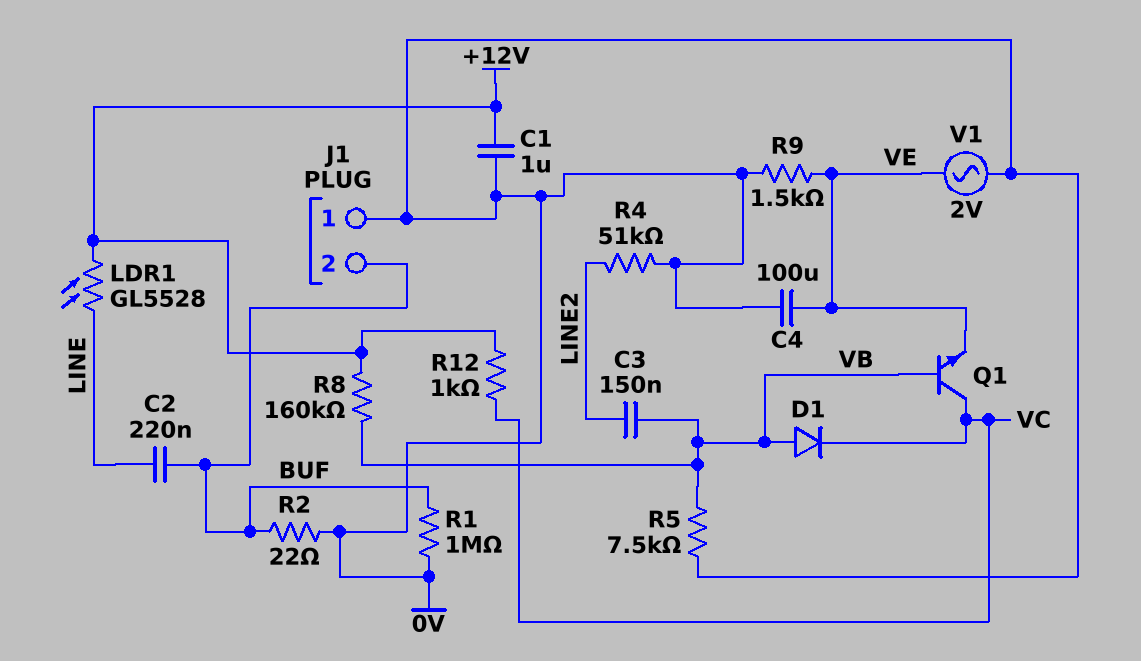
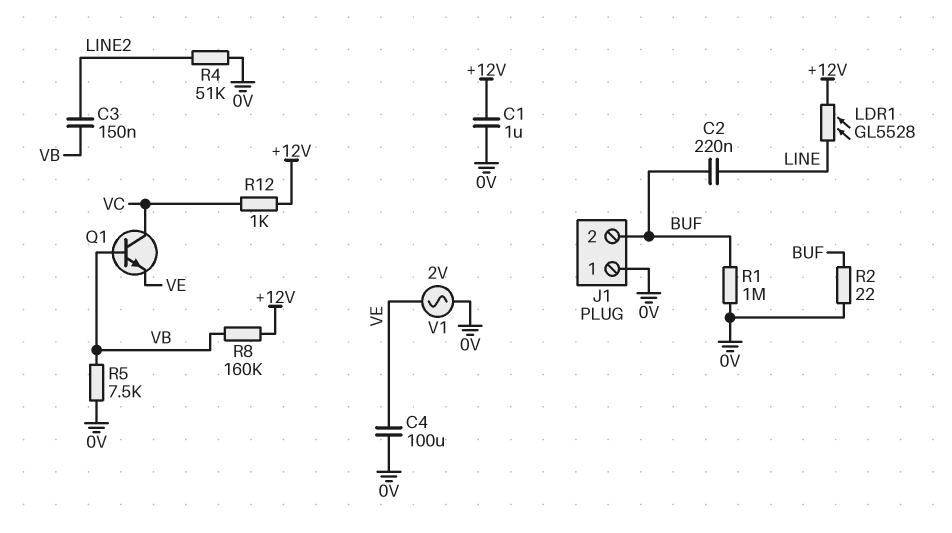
D1: diode (A VB, K VC) -> none
R9: 1.5k (0V, VE) -> none

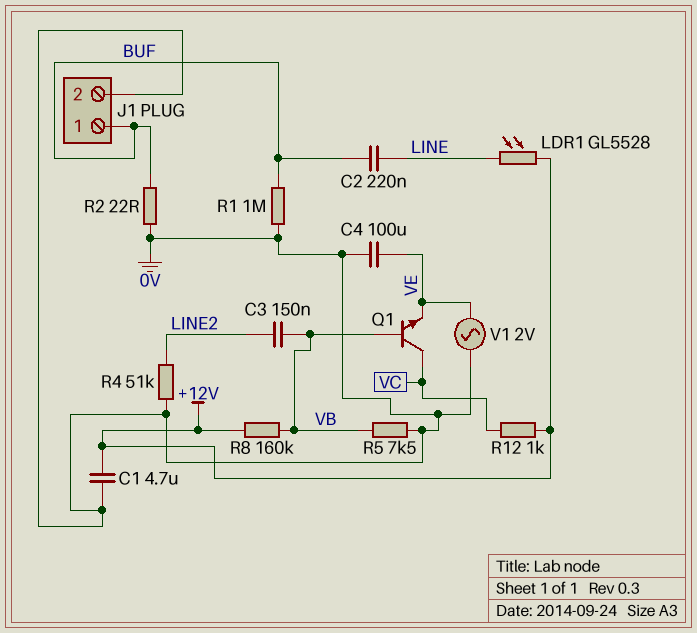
C1: 1uF (+12V, 0V) -> 4.7uF (+12V, 0V)
J1 pin 1: 0V -> BUF
J1 pin 2: BUF -> 0V

